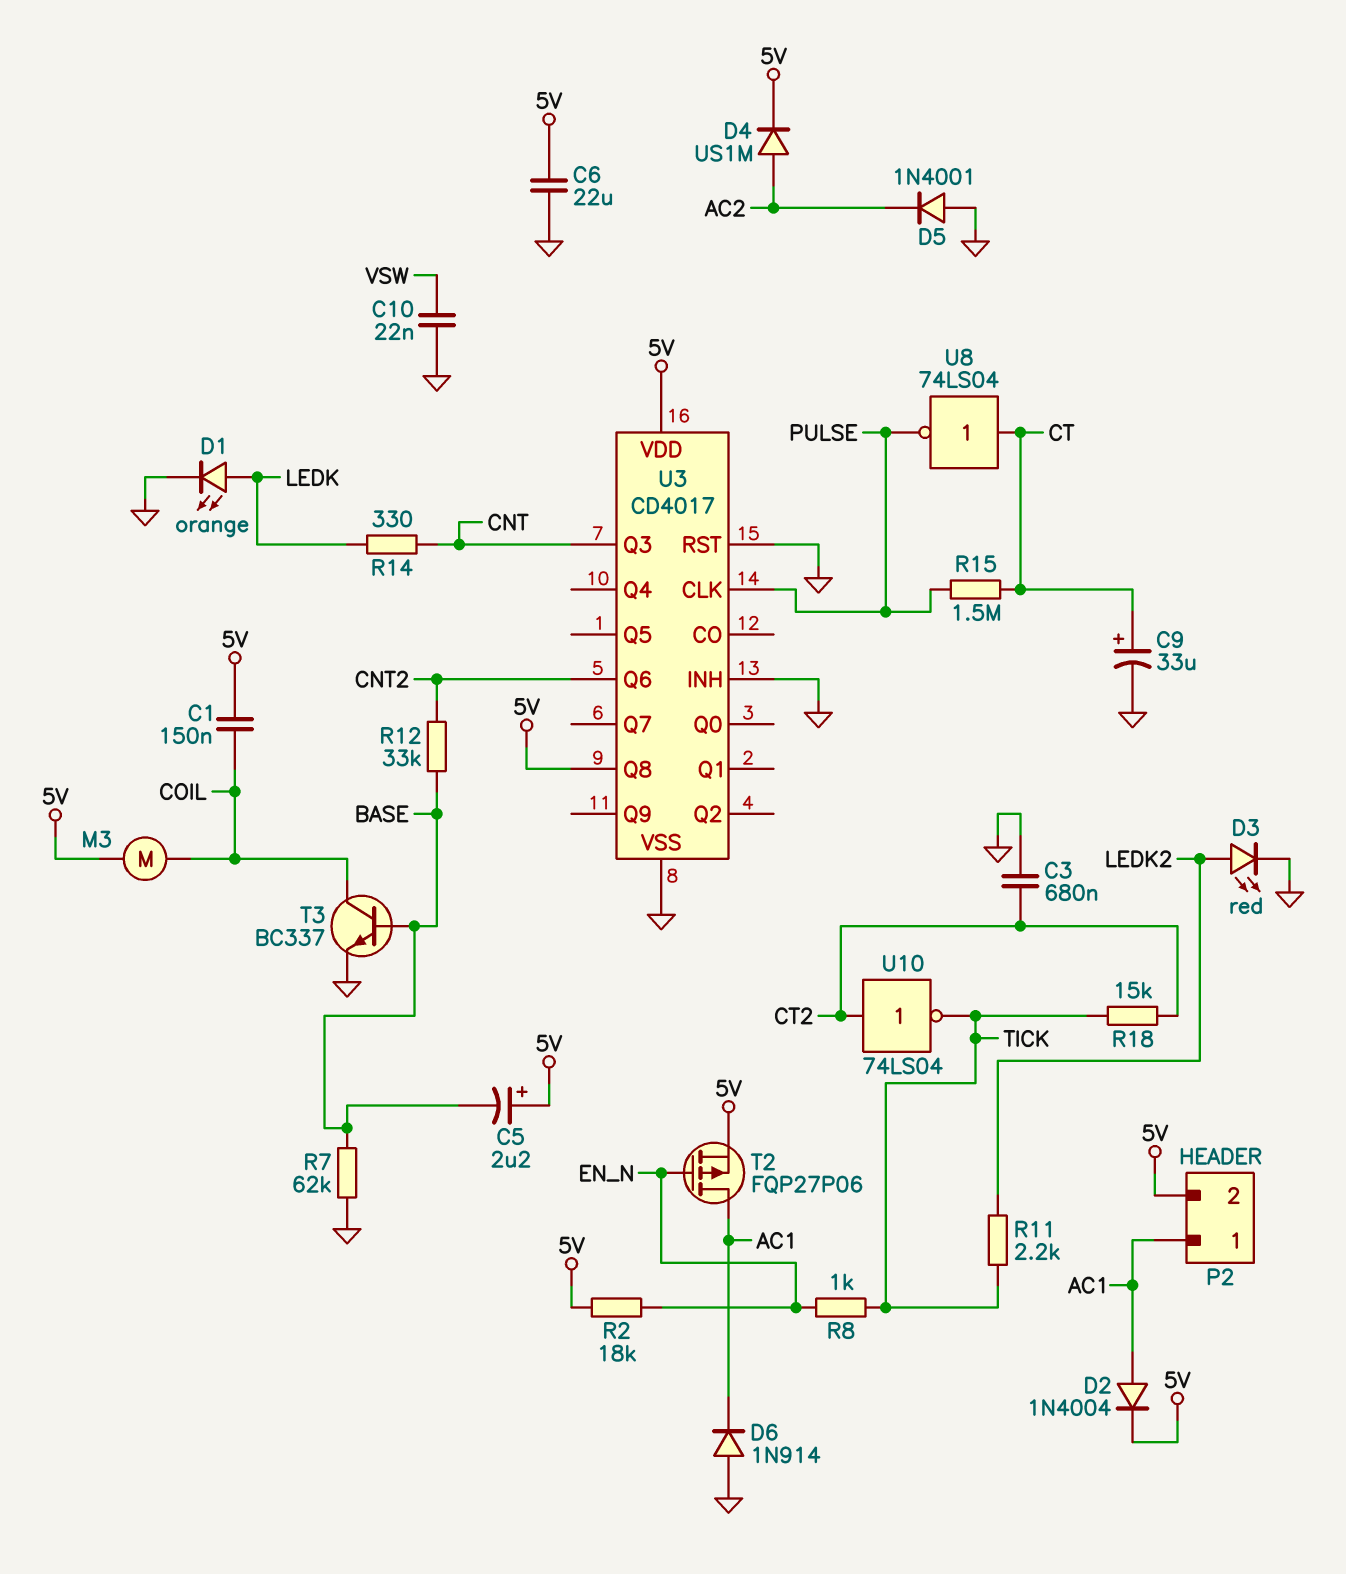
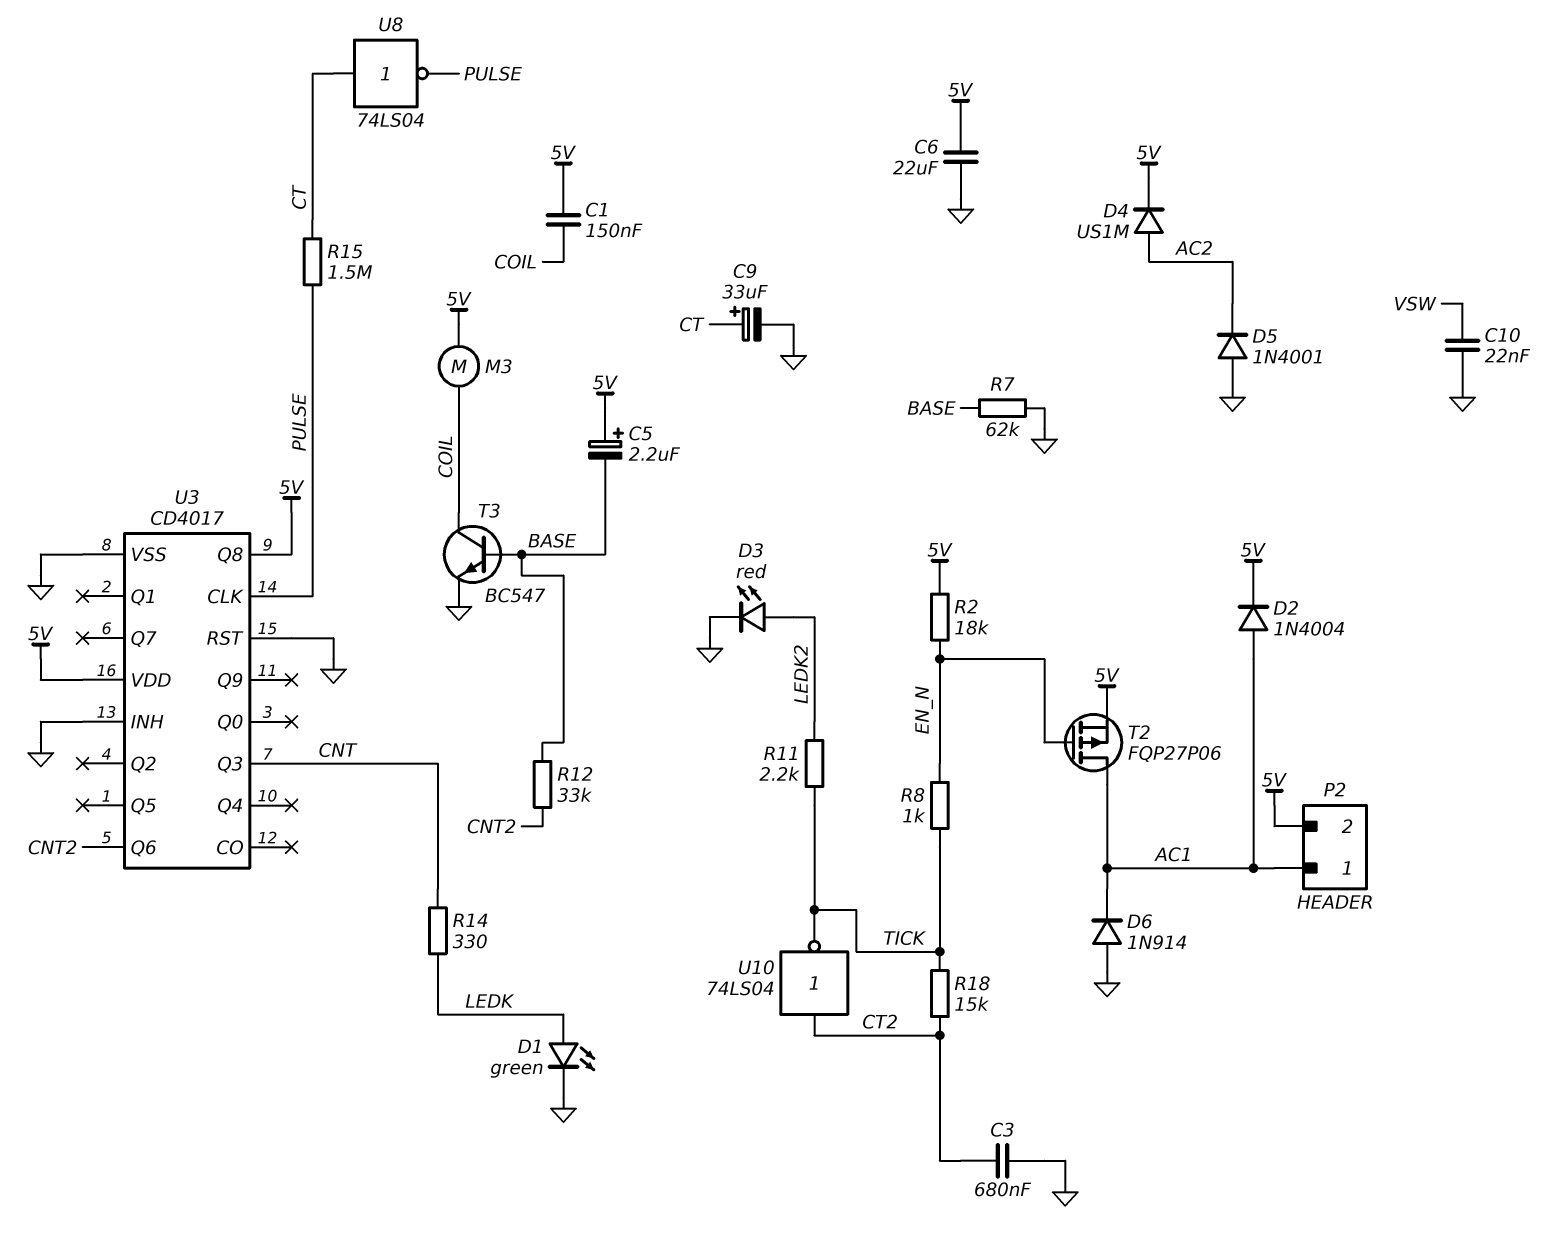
D1: LED orange (A LEDK, K GND) -> LED green (A LEDK, K GND)
T3: NPN BC337 (B BASE, C COIL, E GND) -> NPN BC547 (B BASE, C COIL, E GND)

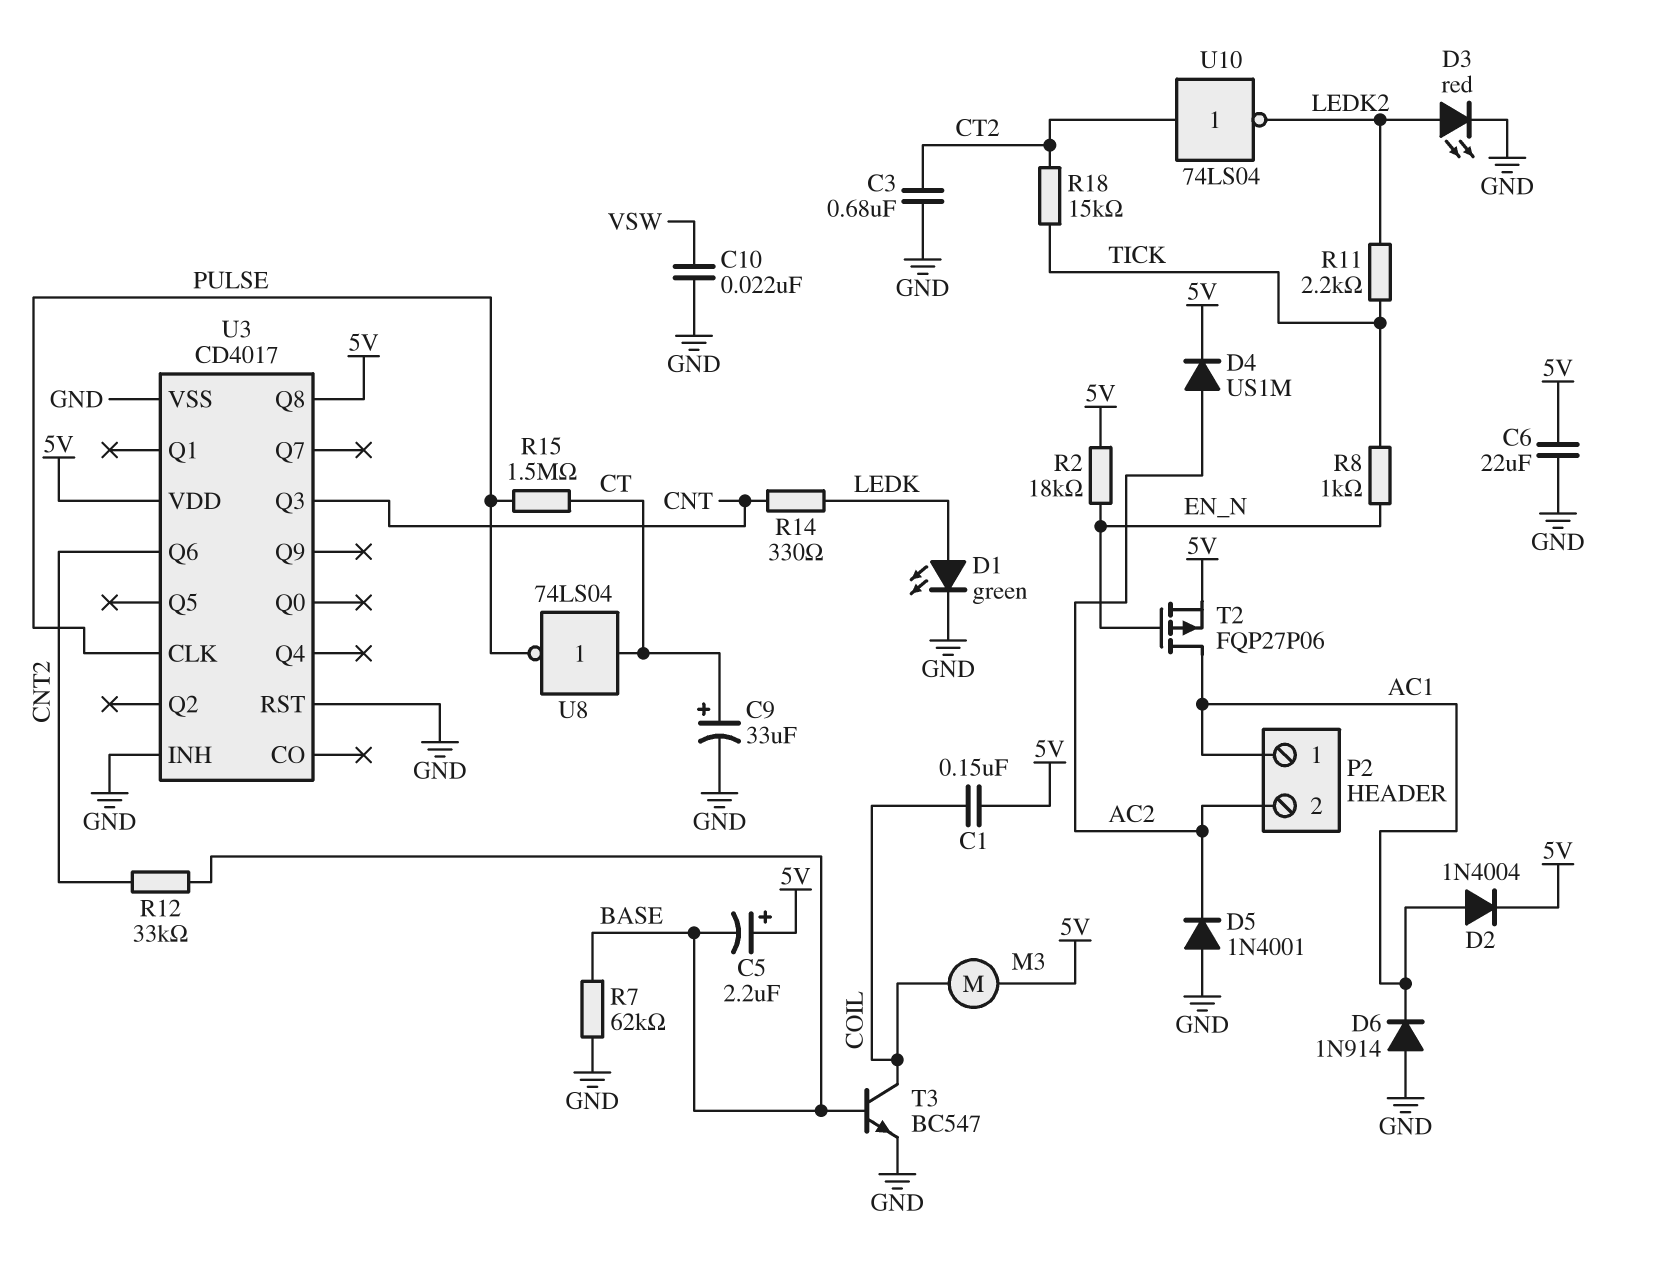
P2 pin 2: 5V -> AC2
U10: NOT 74LS04 (in CT2, out TICK) -> NOT 74LS04 (in CT2, out LEDK2)

